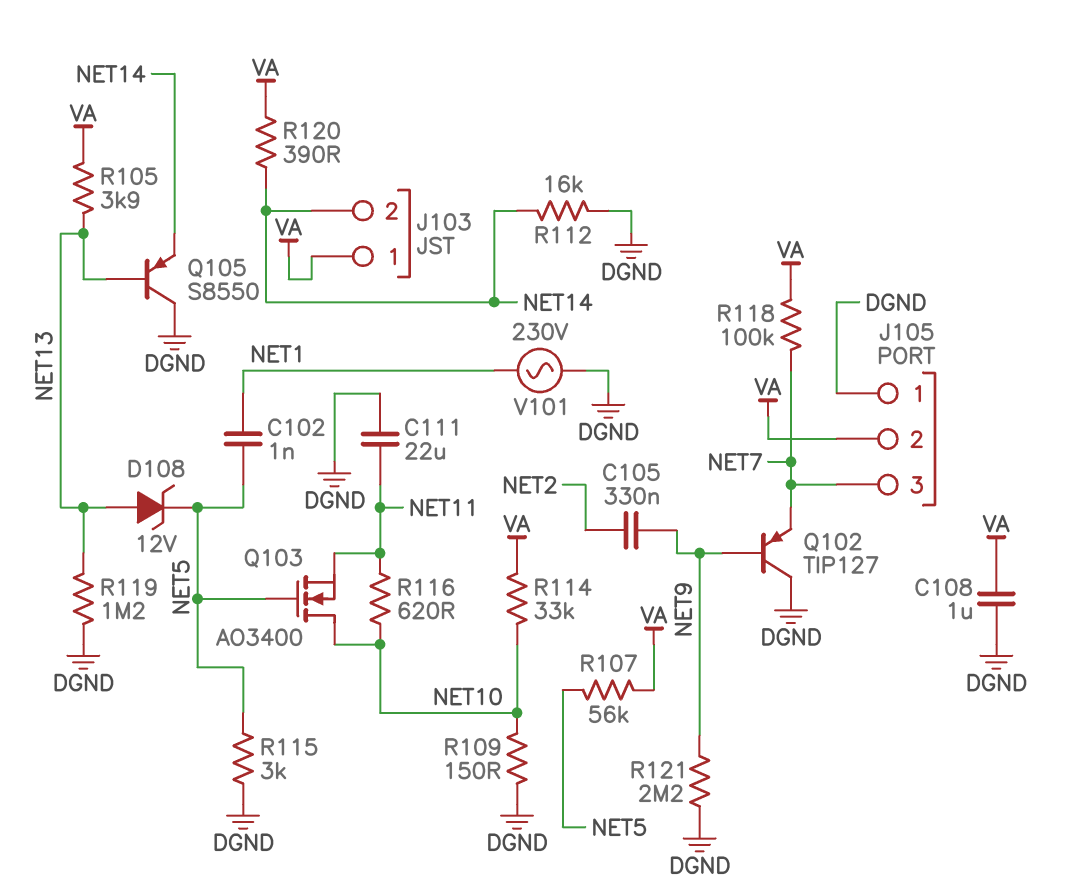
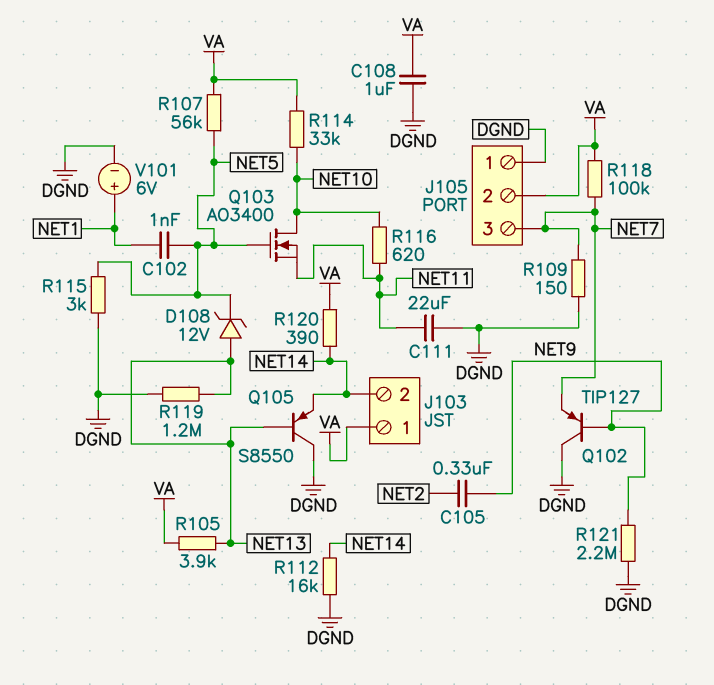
R109: 150 (DGND, NET10) -> 150 (DGND, NET7)
V101: AC 230V (DGND, NET1) -> 6V (plus NET1, minus DGND)

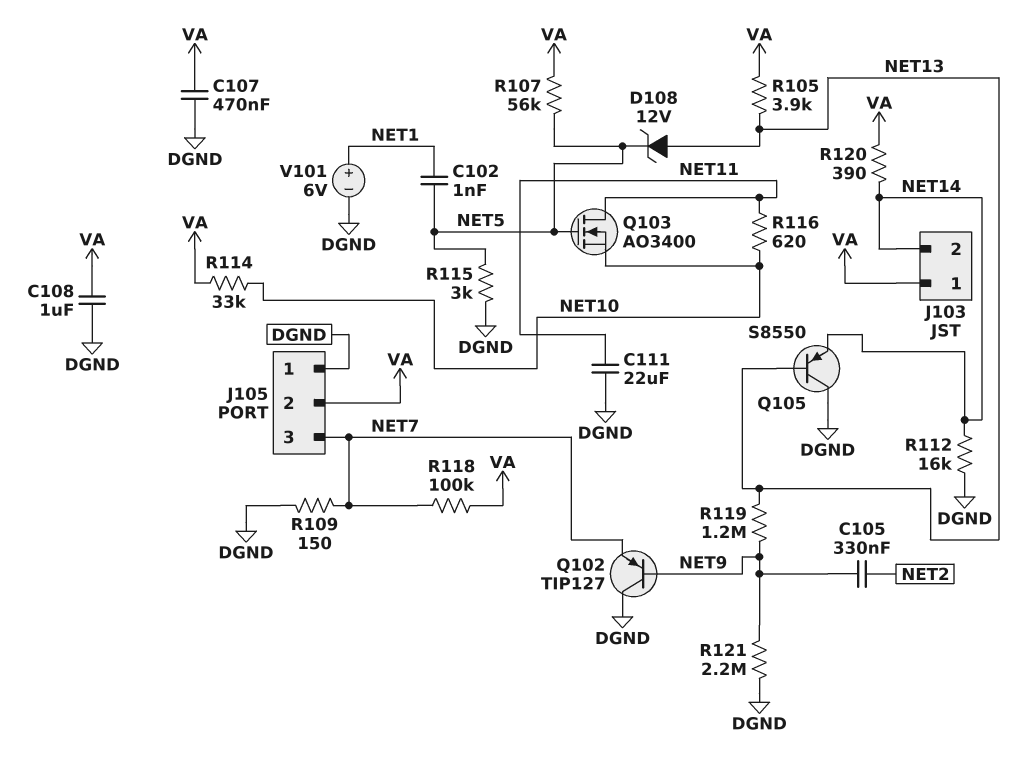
C107: none -> 470nF (DGND, VA)
Q103: NMOS AO3400 (G NET5, D NET10, S NET11) -> NMOS AO3400 (G NET5, D NET11, S NET10)
R119: 1.2M (DGND, NET13) -> 1.2M (NET9, NET13)

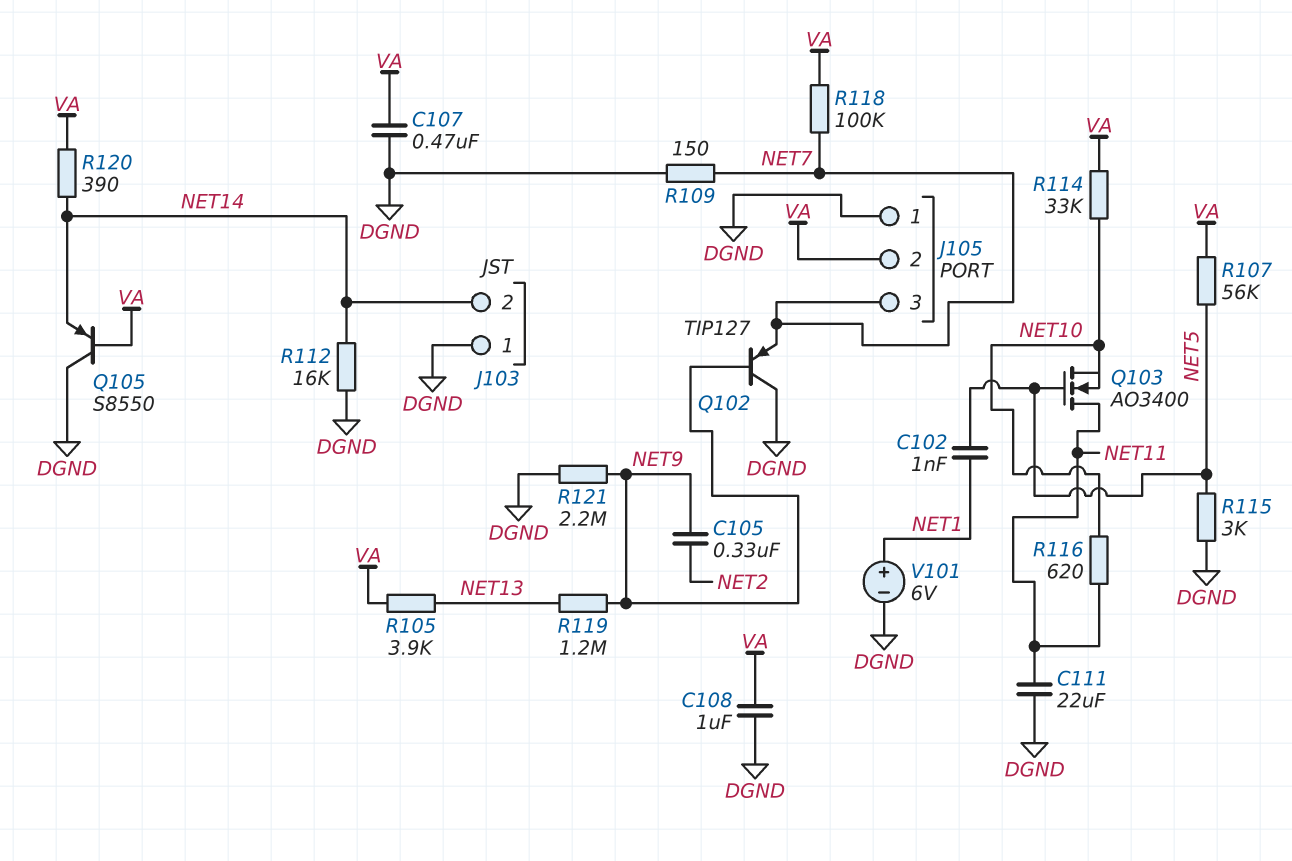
D108: zener 12V (A NET13, K NET5) -> none
J103 pin 1: VA -> DGND
Q105: PNP S8550 (B NET13, C DGND, E NET14) -> PNP S8550 (B VA, C DGND, E NET14)

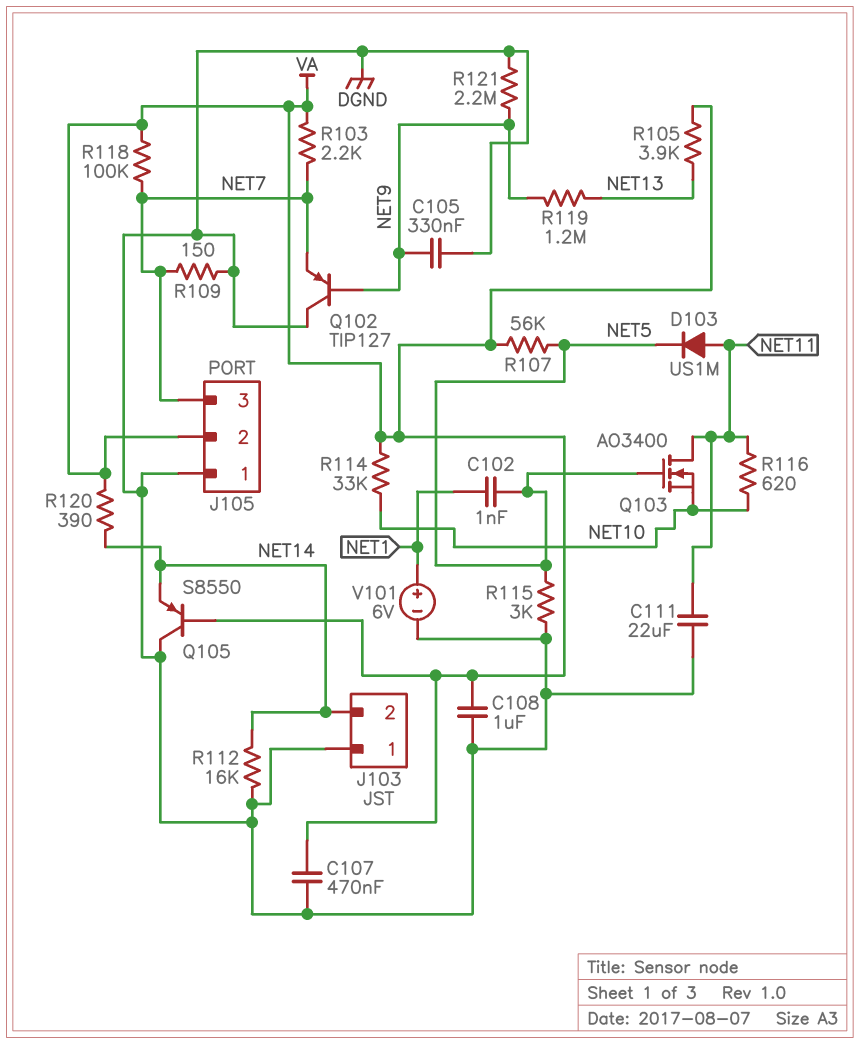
C105: 330nF (NET2, NET9) -> 330nF (DGND, NET9)
D103: none -> diode US1M (A NET11, K NET5)
R103: none -> 2.2k (NET7, VA)

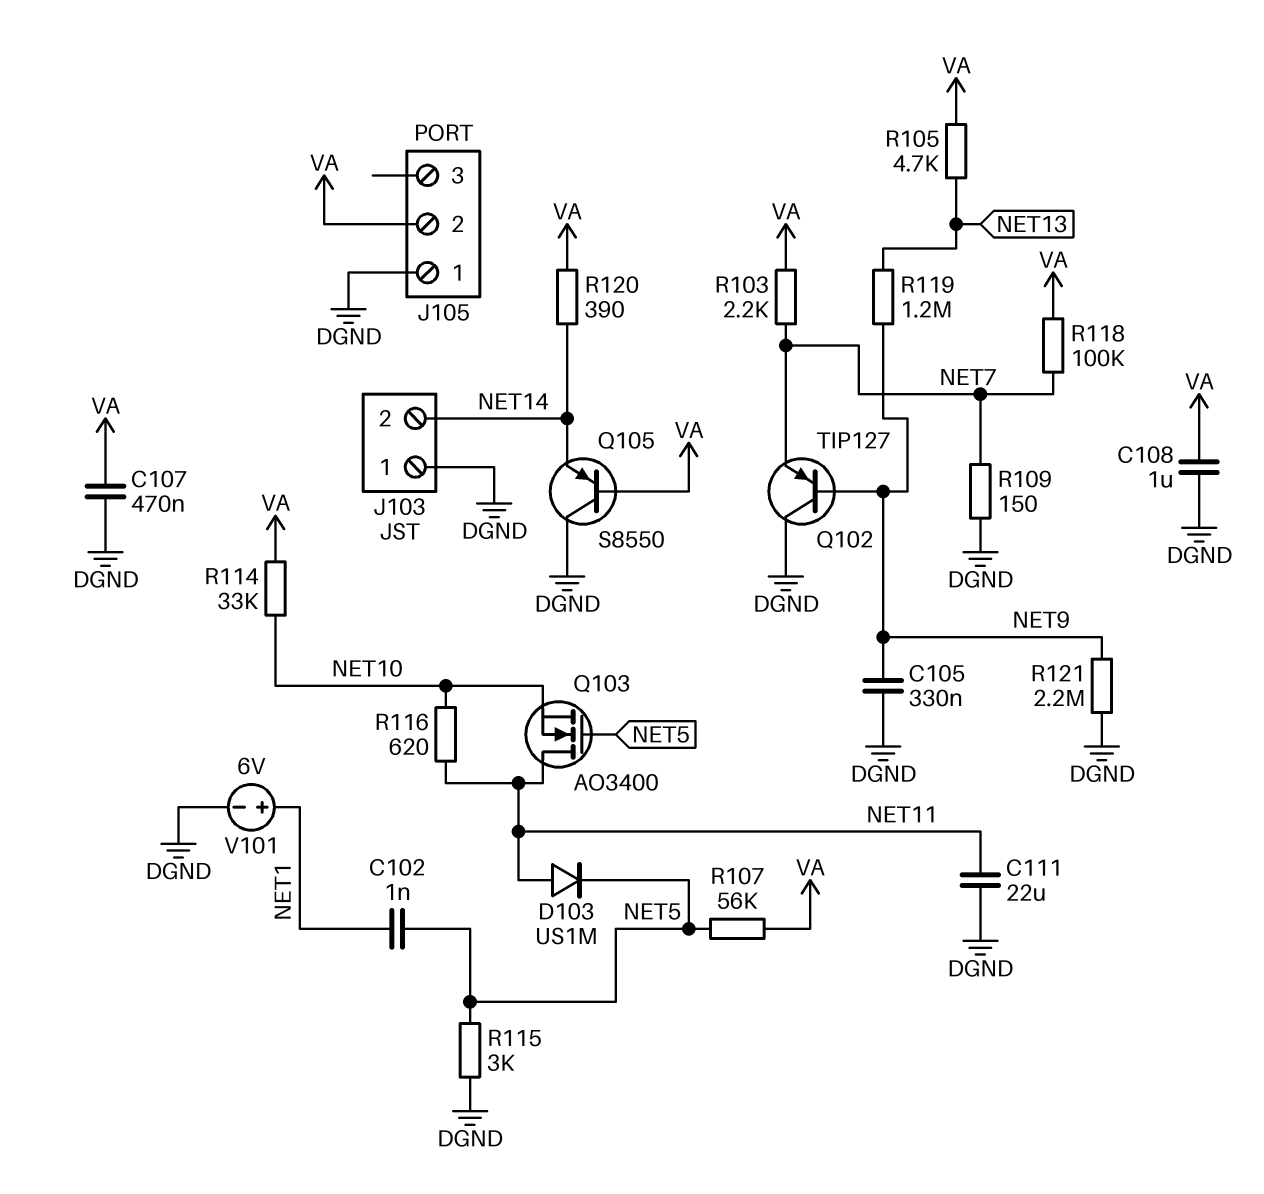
J105 pin 3: NET7 -> none
R105: 3.9k (NET13, VA) -> 4.7k (NET13, VA)
R112: 16k (DGND, NET14) -> none

